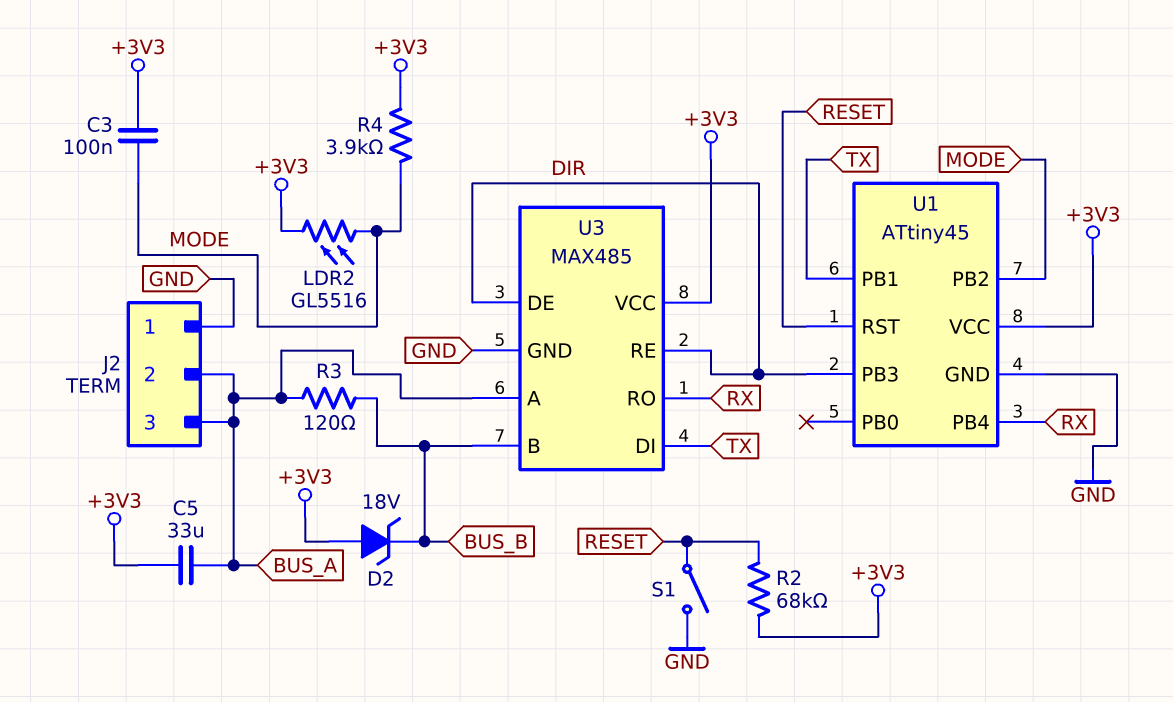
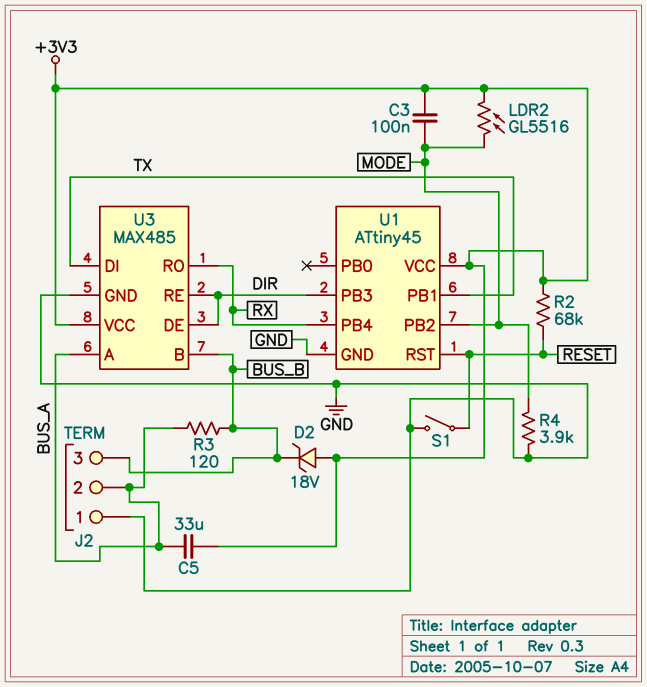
J2 pin 3: BUS_A -> BUS_B
R4: 3.9k (+3V3, MODE) -> 3.9k (GND, MODE)

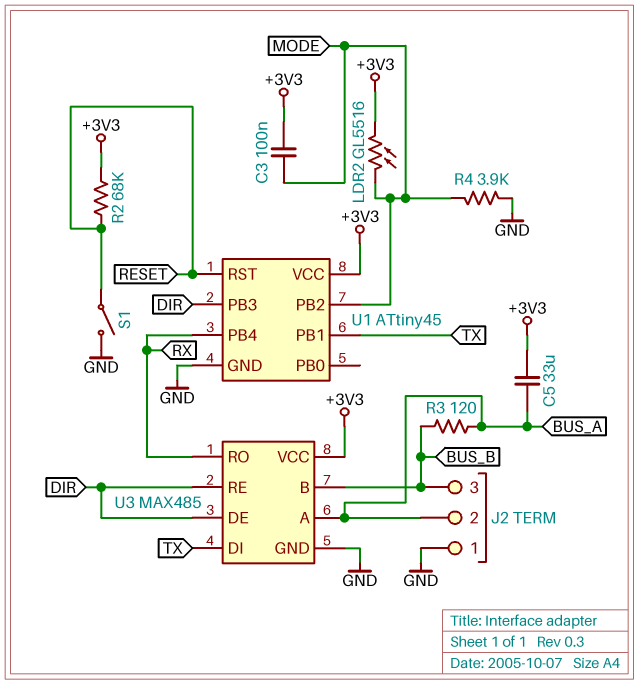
D2: zener 18V (A +3V3, K BUS_B) -> none

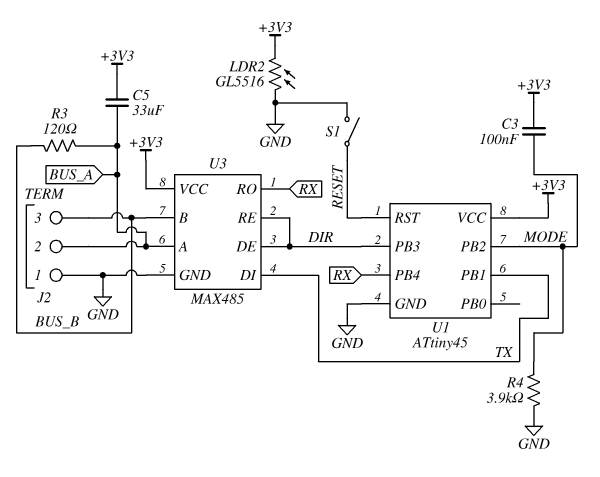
LDR2: GL5516 (+3V3, MODE) -> GL5516 (+3V3, GND)
R2: 68k (+3V3, RESET) -> none

